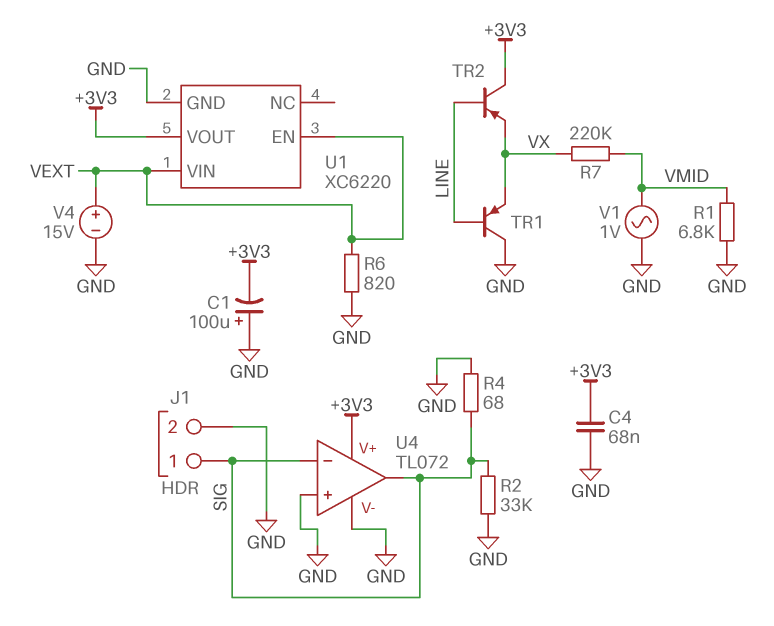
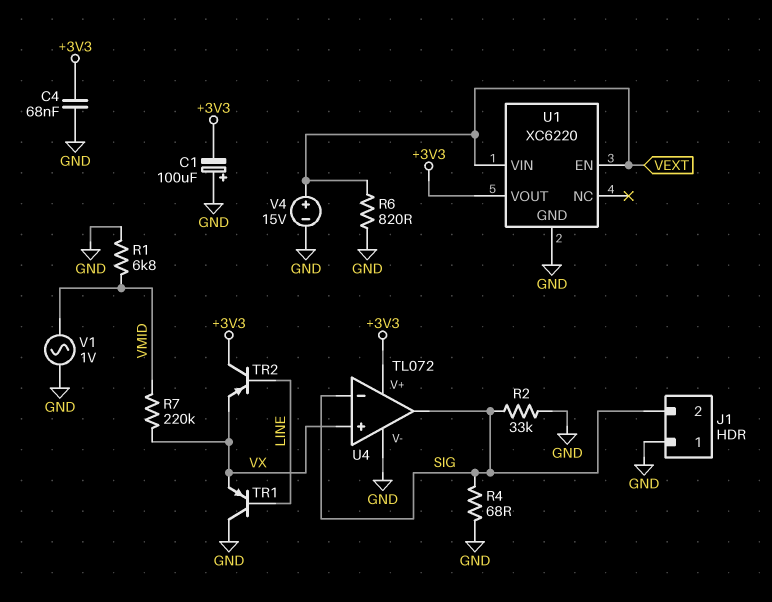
J1 pin 1: SIG -> GND
J1 pin 2: GND -> SIG
U4 pin in+: GND -> VX

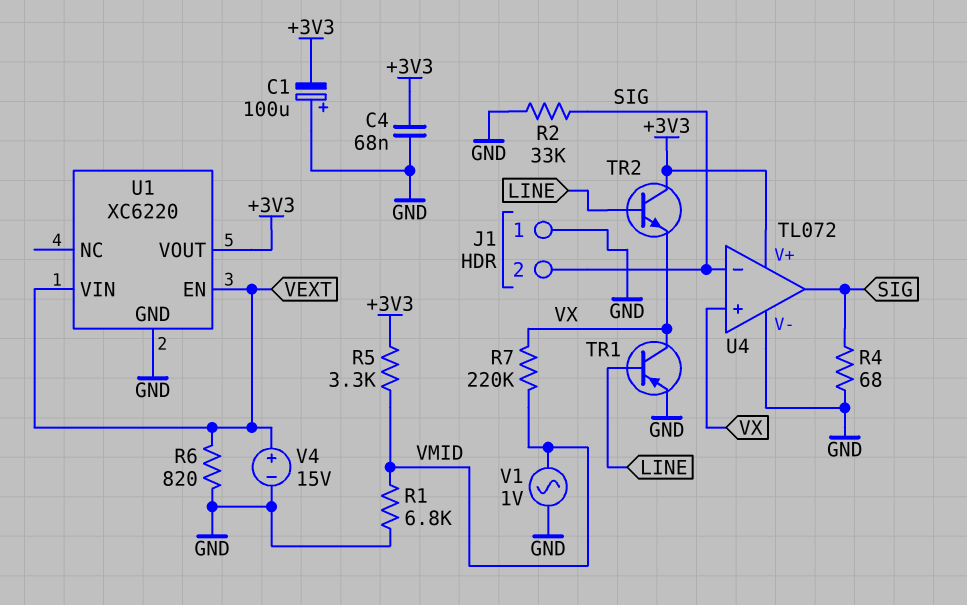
R5: none -> 3.3k (+3V3, VMID)
TR1: PNP (B LINE, C GND, E VX) -> PNP (B LINE, C VX, E GND)
TR2: PNP (B LINE, C +3V3, E VX) -> NPN (B LINE, C +3V3, E VX)

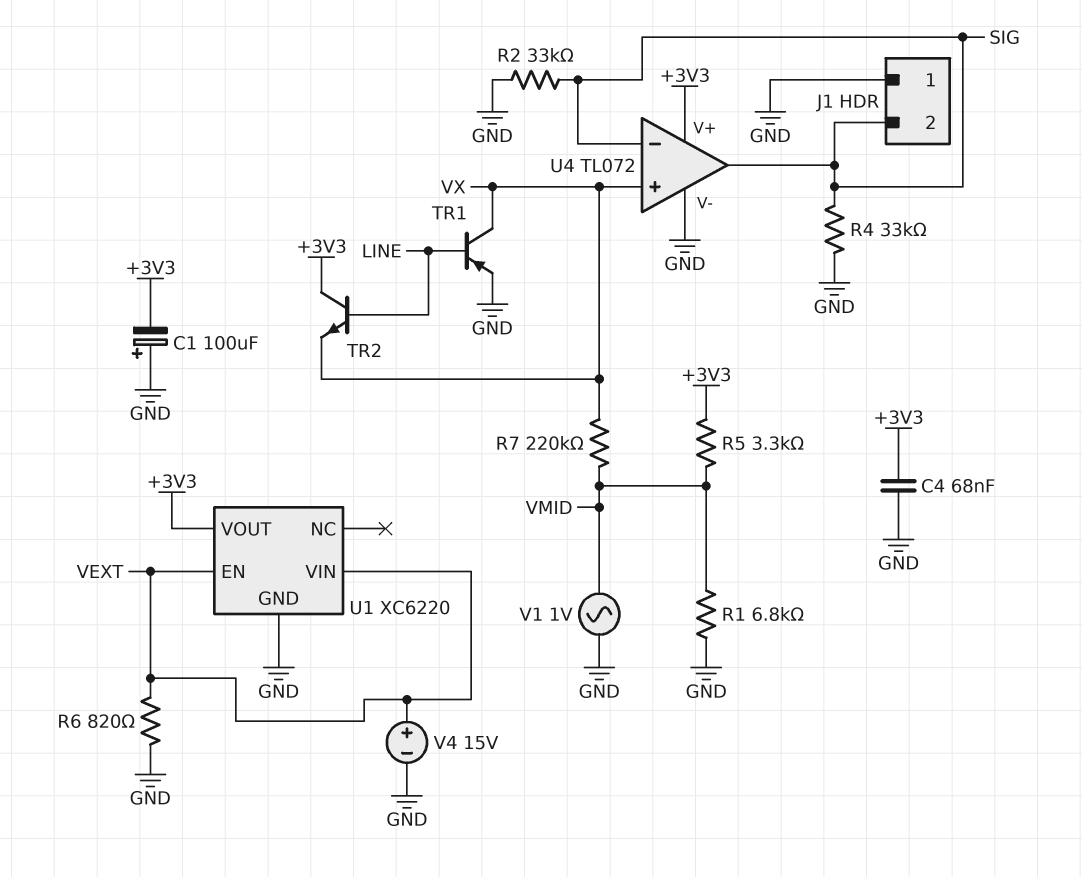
R4: 68 (GND, SIG) -> 33k (GND, SIG)

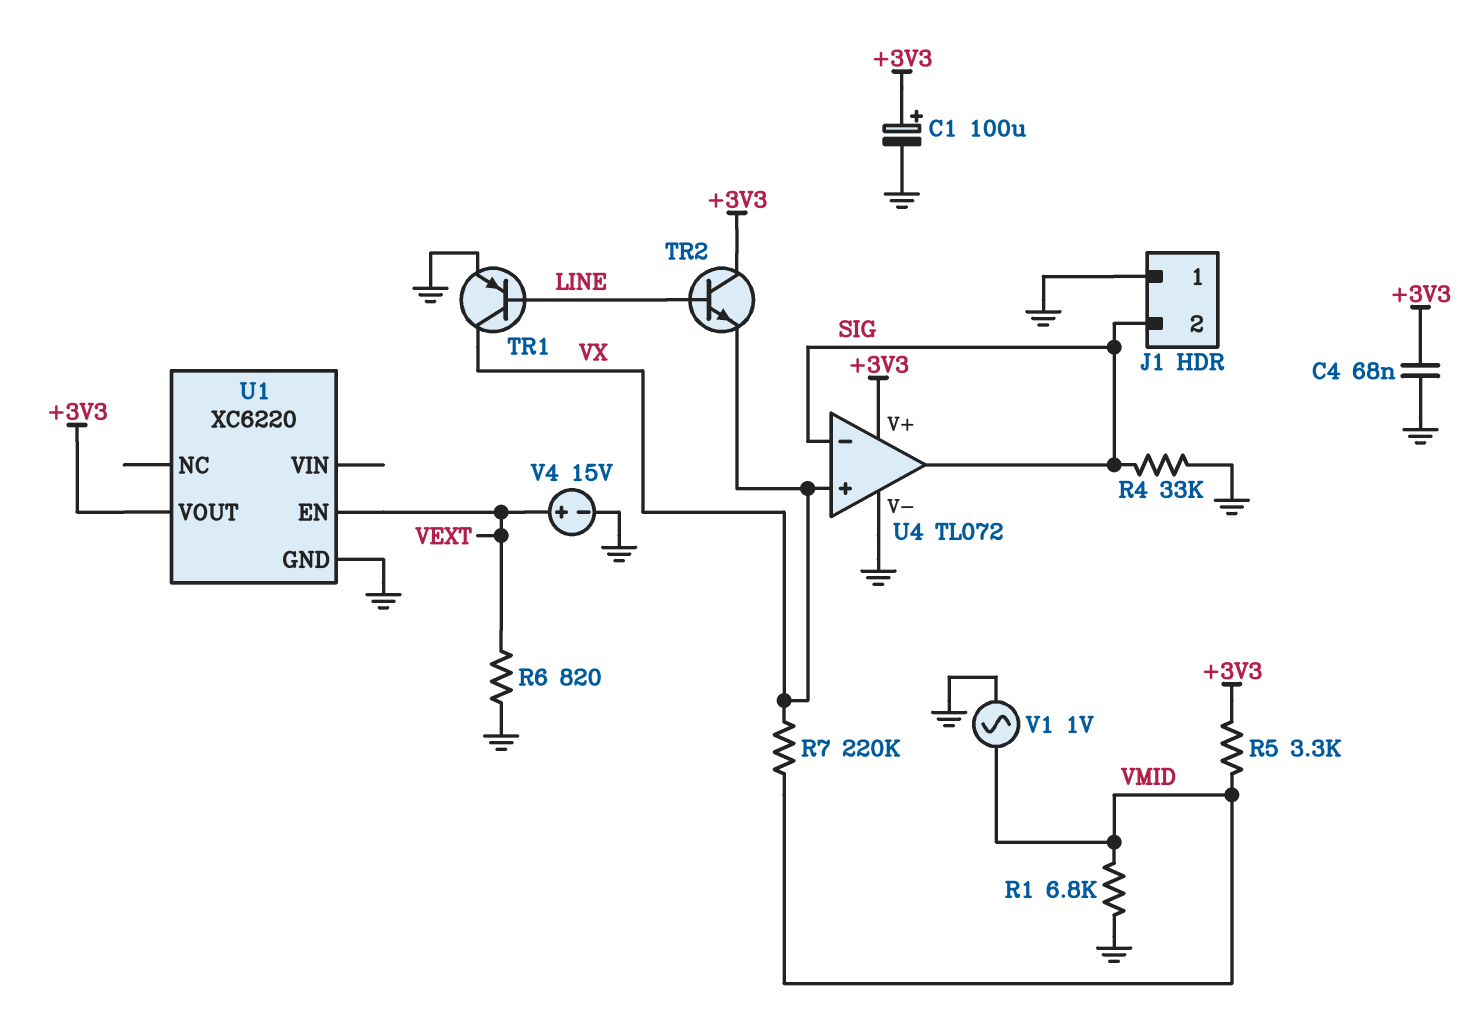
C1: 100uF (plus GND, minus +3V3) -> 100uF (plus +3V3, minus GND)
R2: 33k (GND, SIG) -> none
U1 pin VIN: VEXT -> none

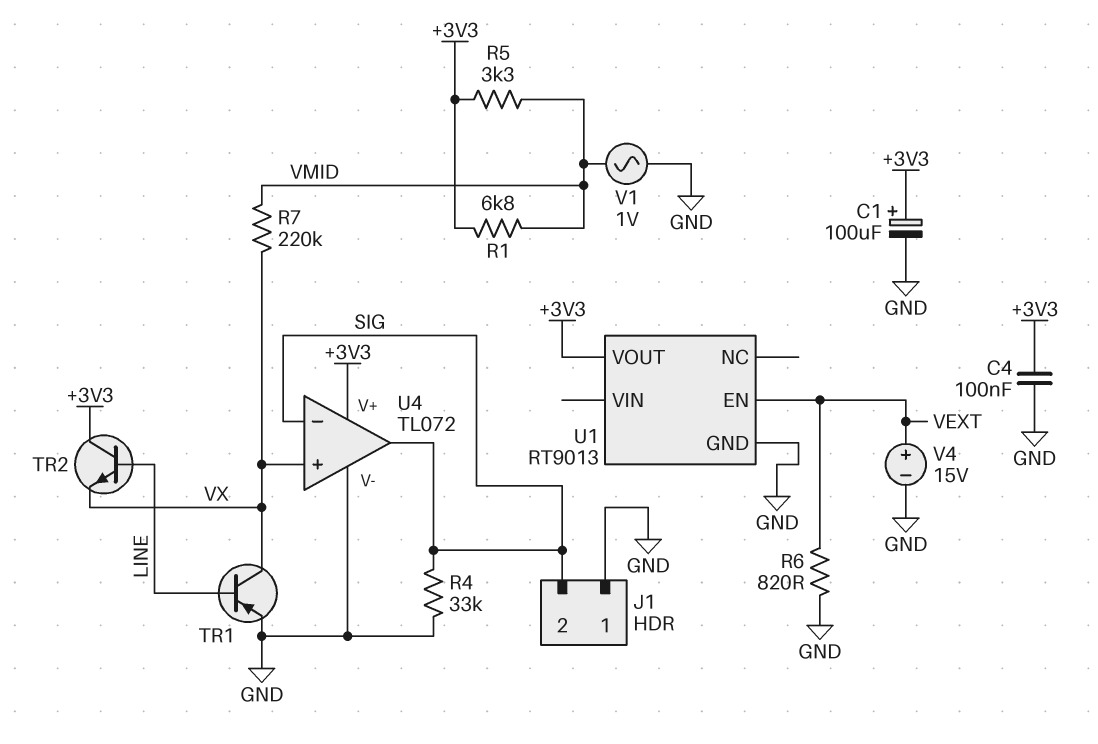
C4: 68nF (+3V3, GND) -> 100nF (+3V3, GND)
R1: 6.8k (GND, VMID) -> 6.8k (+3V3, VMID)
U1: XC6220 -> RT9013

